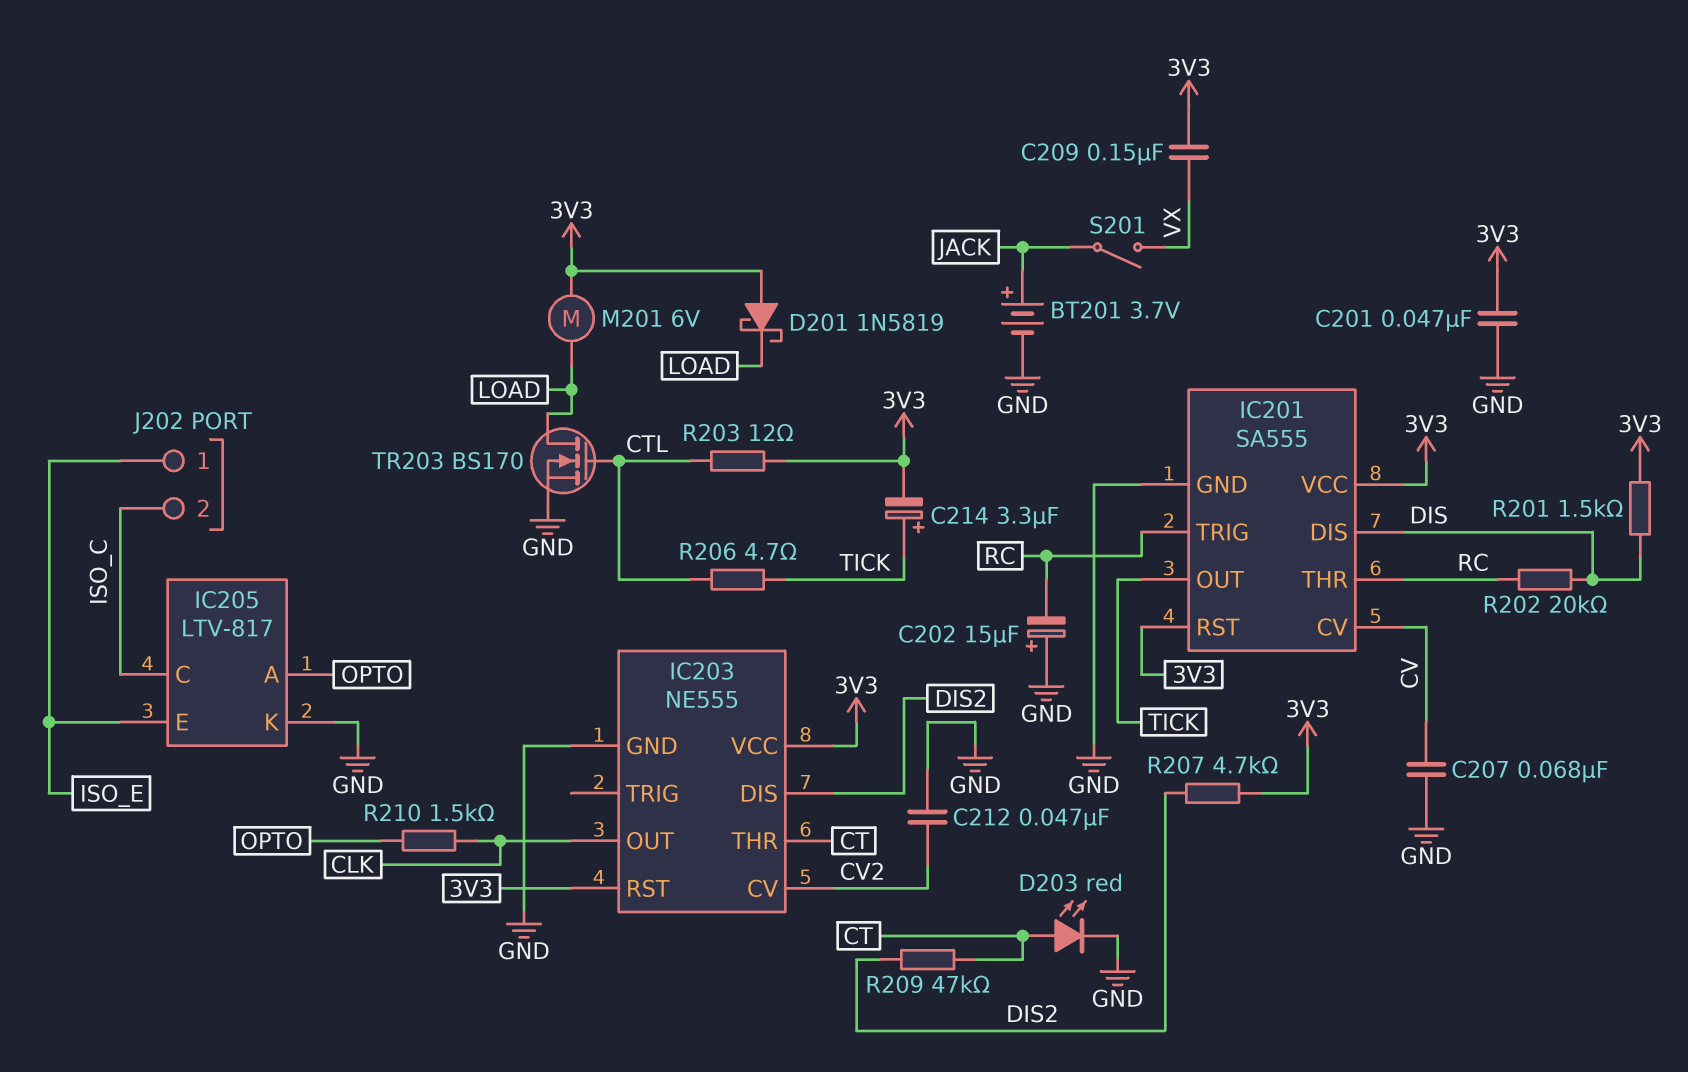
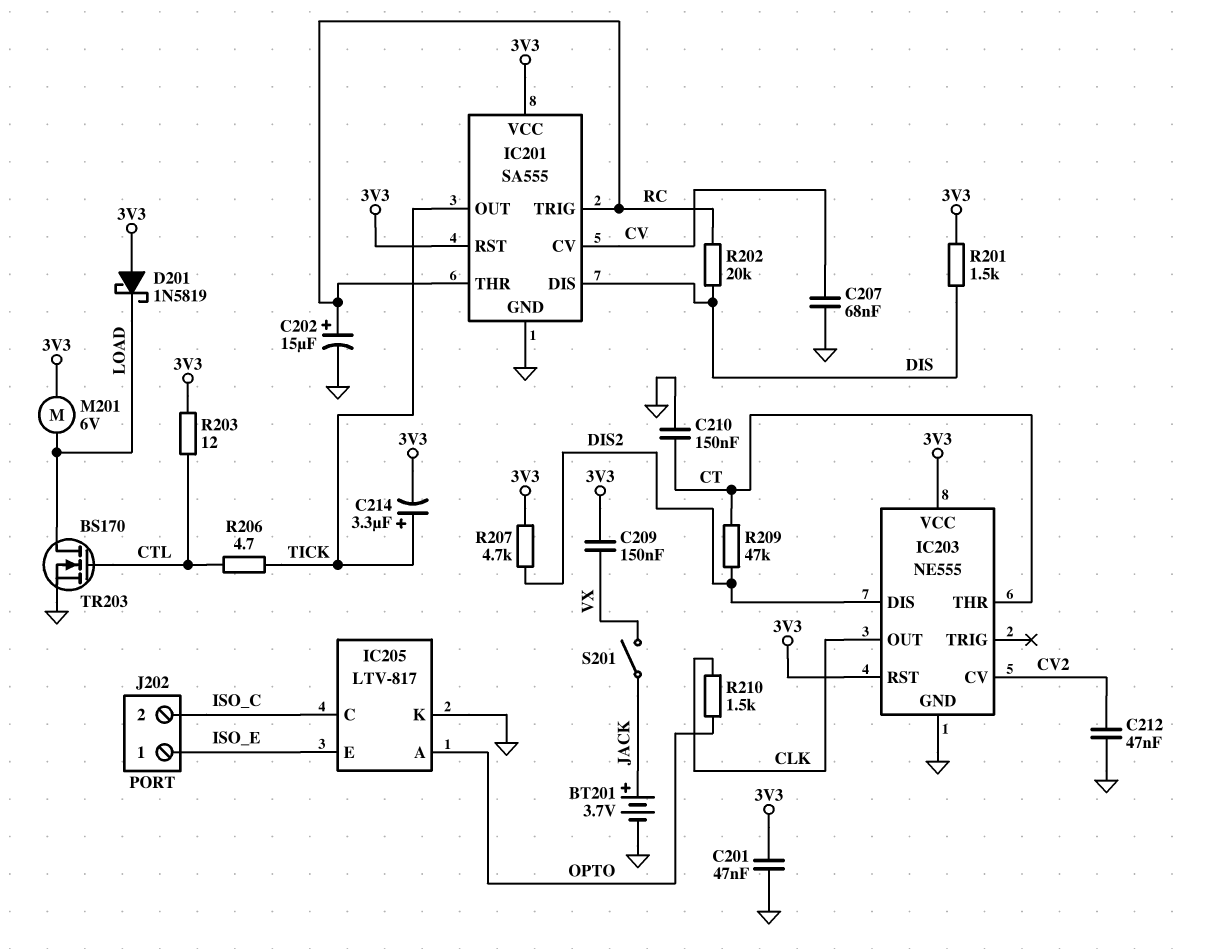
C202: 15uF (plus GND, minus RC) -> 15uF (plus RC, minus GND)
C210: none -> 150nF (CT, GND)
D203: LED red (A CT, K GND) -> none

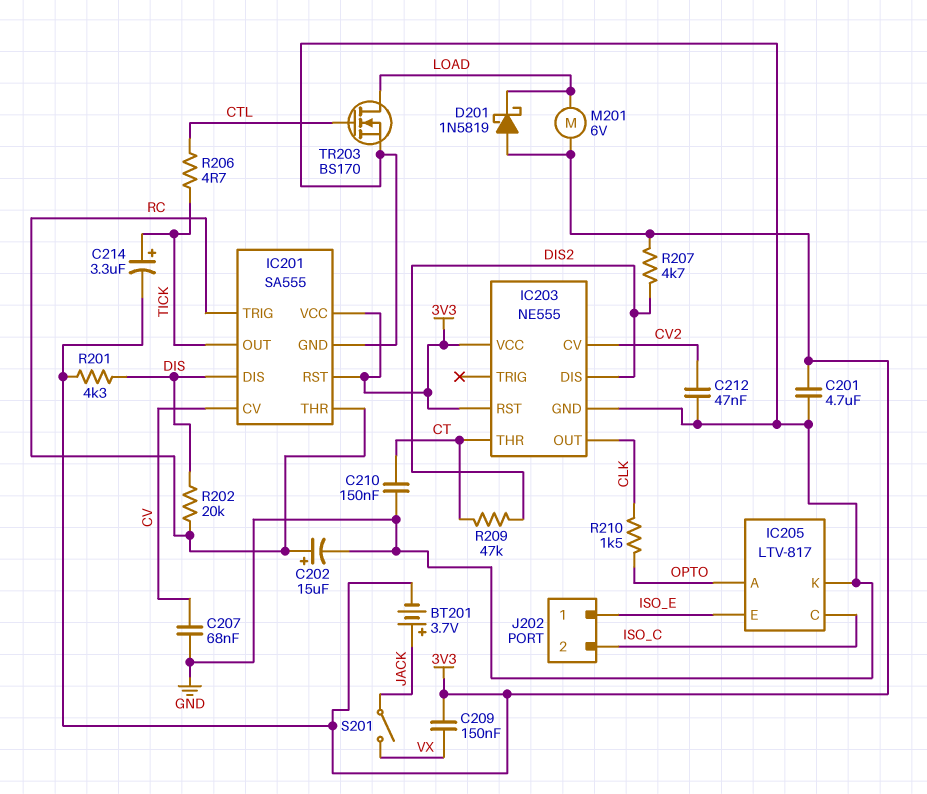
BT201: 3.7V (plus JACK, minus GND) -> 3.7V (plus JACK, minus 3V3)
C201: 47nF (3V3, GND) -> 4.7uF (3V3, GND)
R201: 1.5k (3V3, DIS) -> 4.3k (3V3, DIS)
R203: 12 (3V3, CTL) -> none

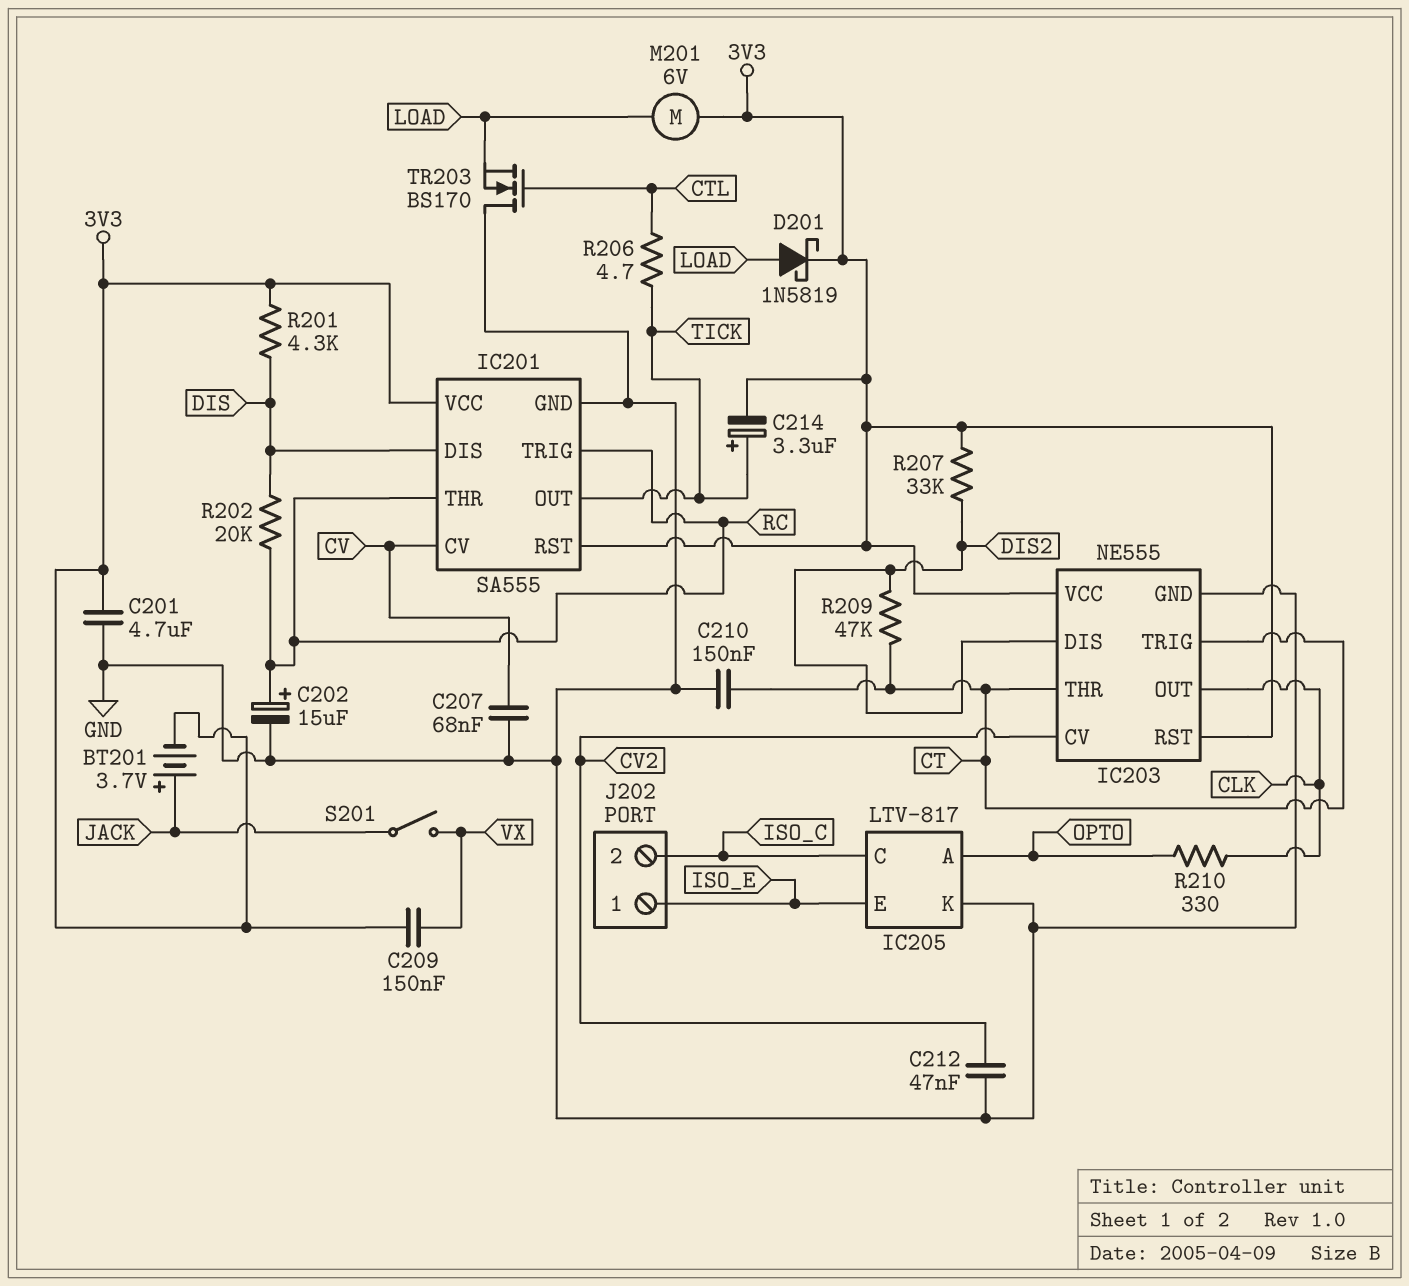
D201: schottky 1N5819 (A 3V3, K LOAD) -> schottky 1N5819 (A LOAD, K 3V3)
IC203 pin TRIG: none -> CT
R207: 4.7k (3V3, DIS2) -> 33k (3V3, DIS2)
R210: 1.5k (CLK, OPTO) -> 330 (CLK, OPTO)
TR203: NMOS BS170 (G CTL, D LOAD, S GND) -> NMOS BS170 (G CTL, D GND, S LOAD)

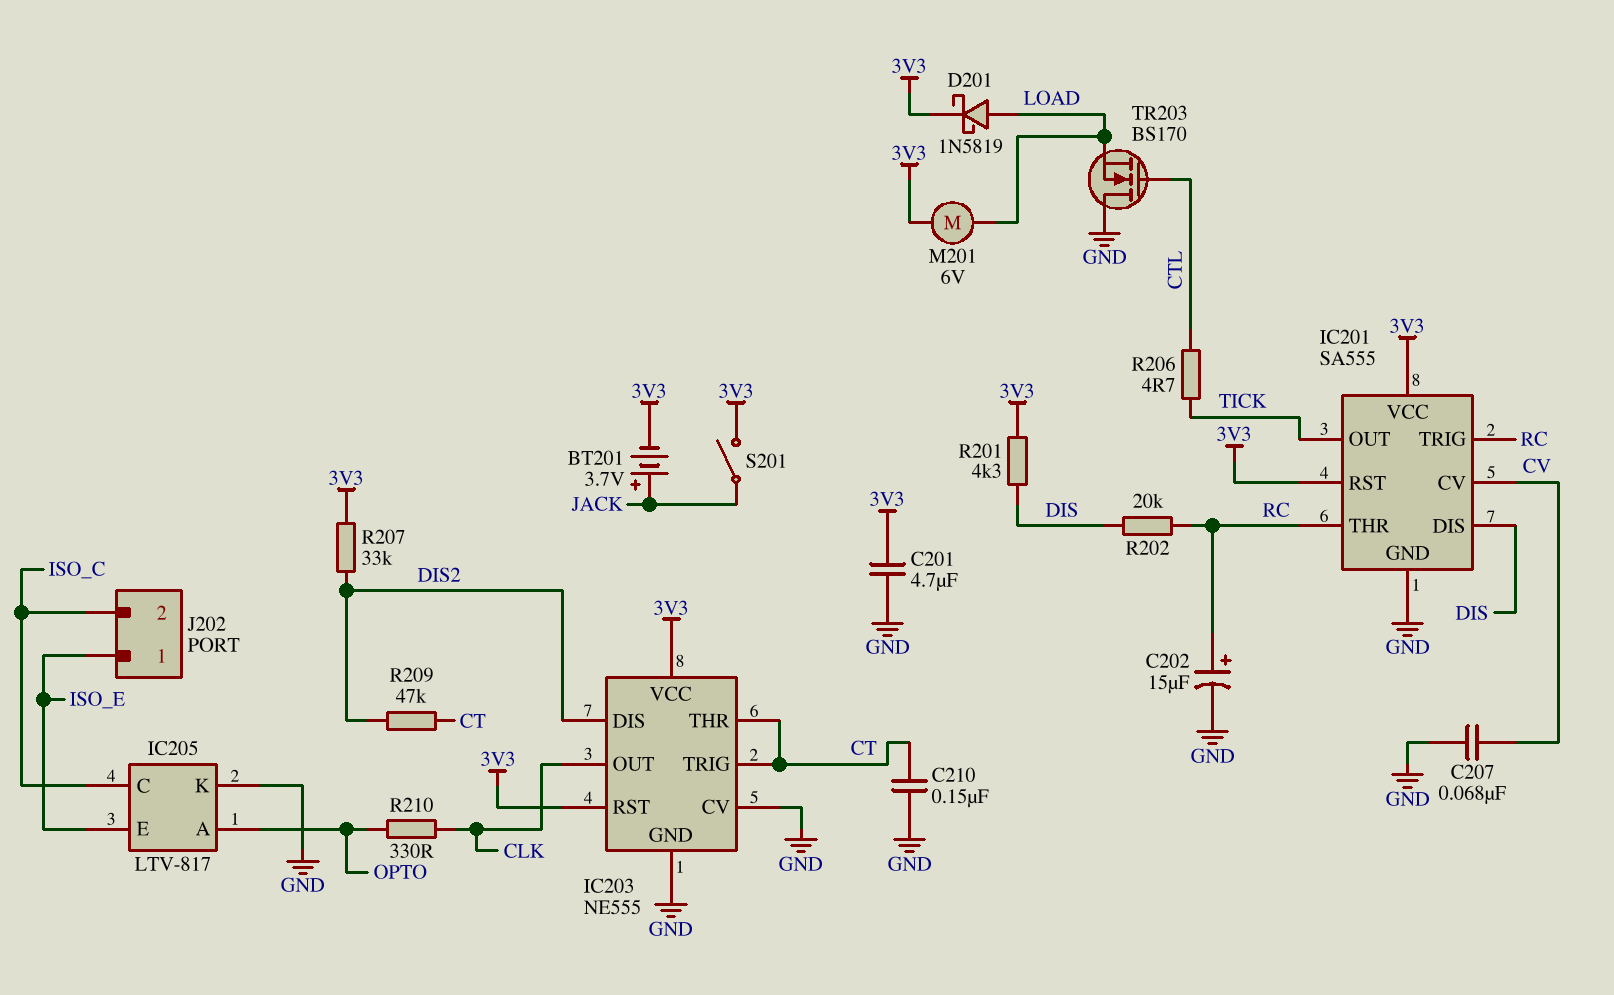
C209: 150nF (3V3, VX) -> none
C212: 47nF (CV2, GND) -> none
C214: 3.3uF (plus TICK, minus 3V3) -> none
IC203 pin CV: CV2 -> GND
S201: switch (JACK, VX) -> switch (3V3, JACK)

